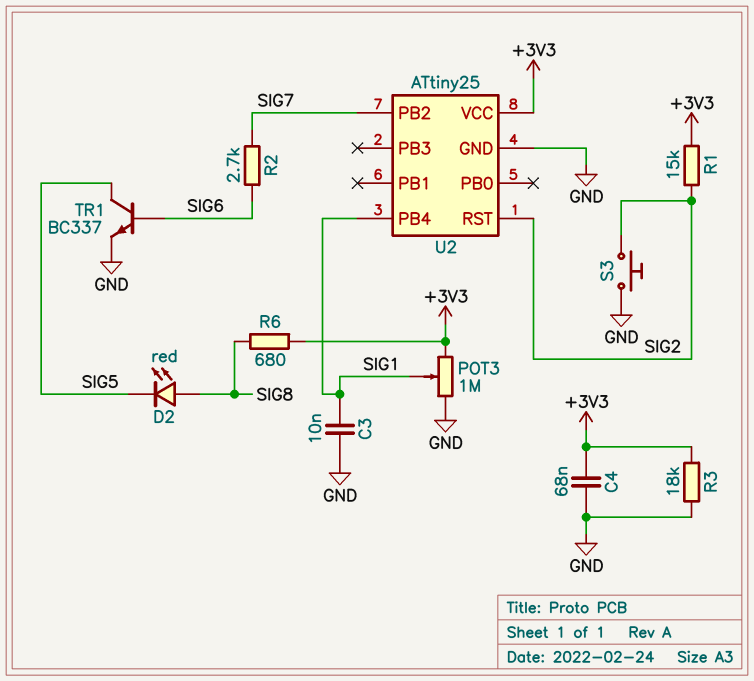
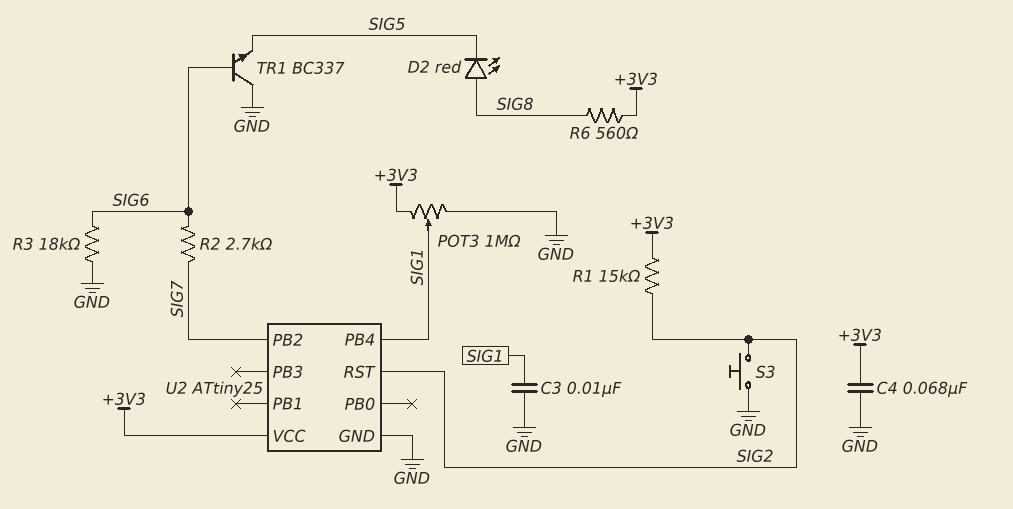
R3: 18k (+3V3, GND) -> 18k (GND, SIG6)
R6: 680 (+3V3, SIG8) -> 560 (+3V3, SIG8)
TR1: NPN BC337 (B SIG6, C SIG5, E GND) -> NPN BC337 (B SIG6, C GND, E SIG5)

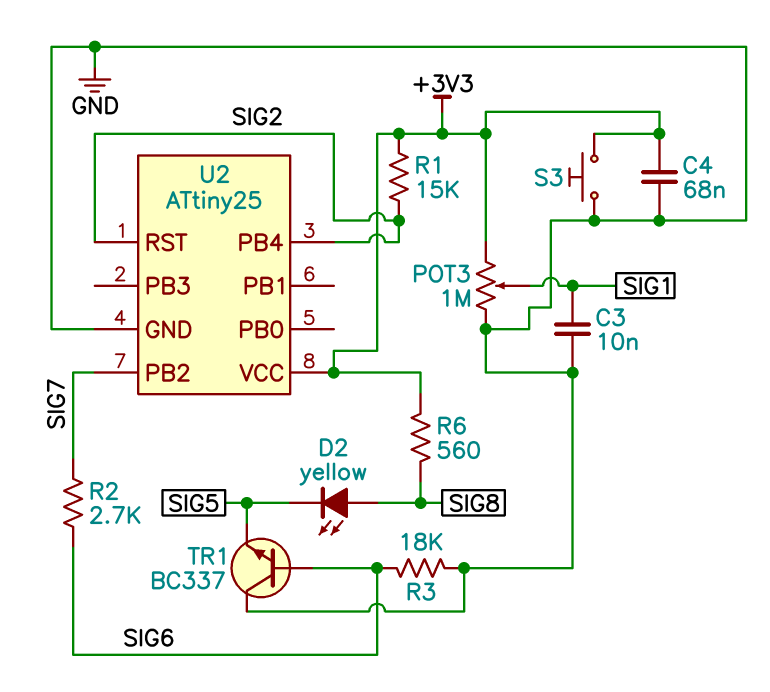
D2: LED red (A SIG8, K SIG5) -> LED yellow (A SIG8, K SIG5)
S3: button (GND, SIG2) -> button (+3V3, GND)
U2 pin PB4: SIG1 -> SIG2

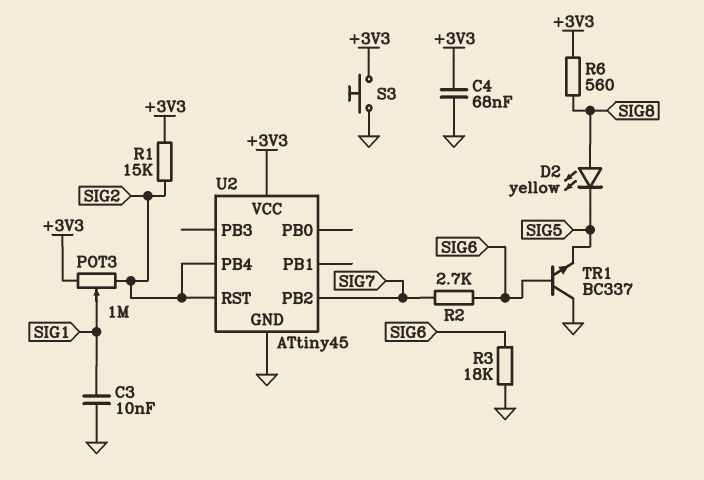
POT3: 1M (+3V3, GND, wiper SIG1) -> 1M (+3V3, SIG2, wiper SIG1)
U2: ATtiny25 -> ATtiny45

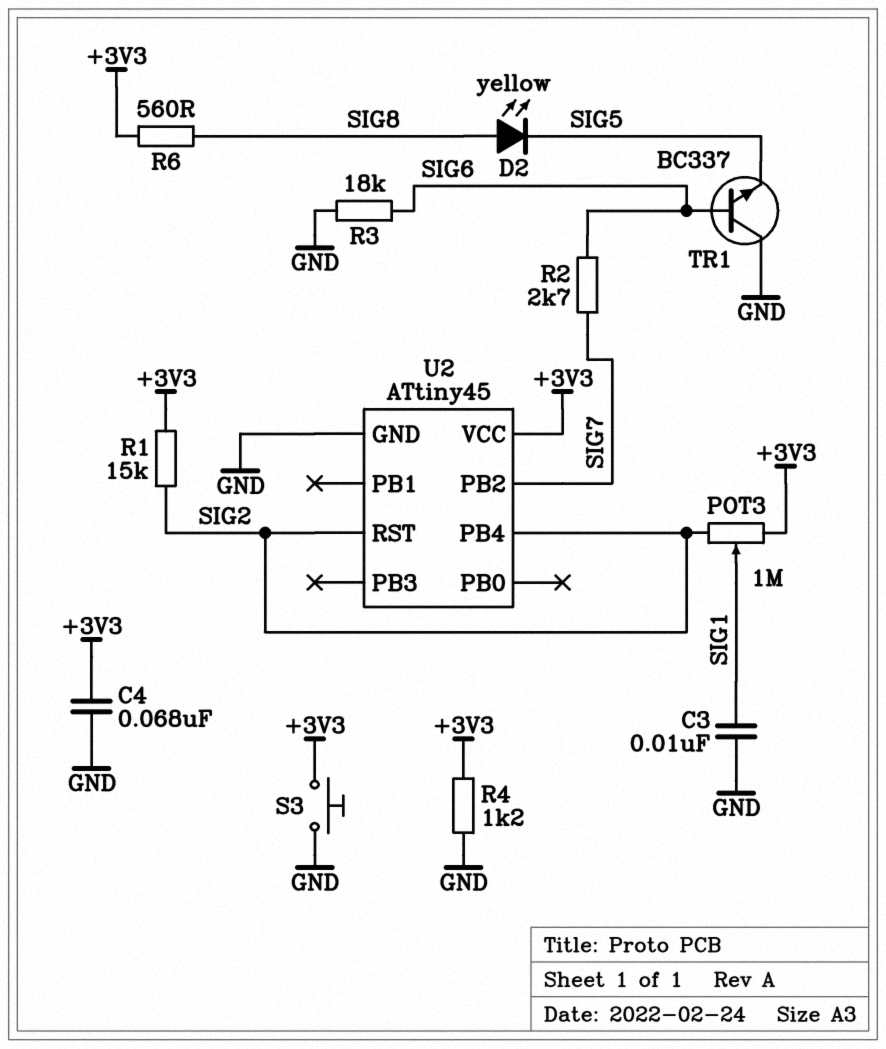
R4: none -> 1.2k (+3V3, GND)

